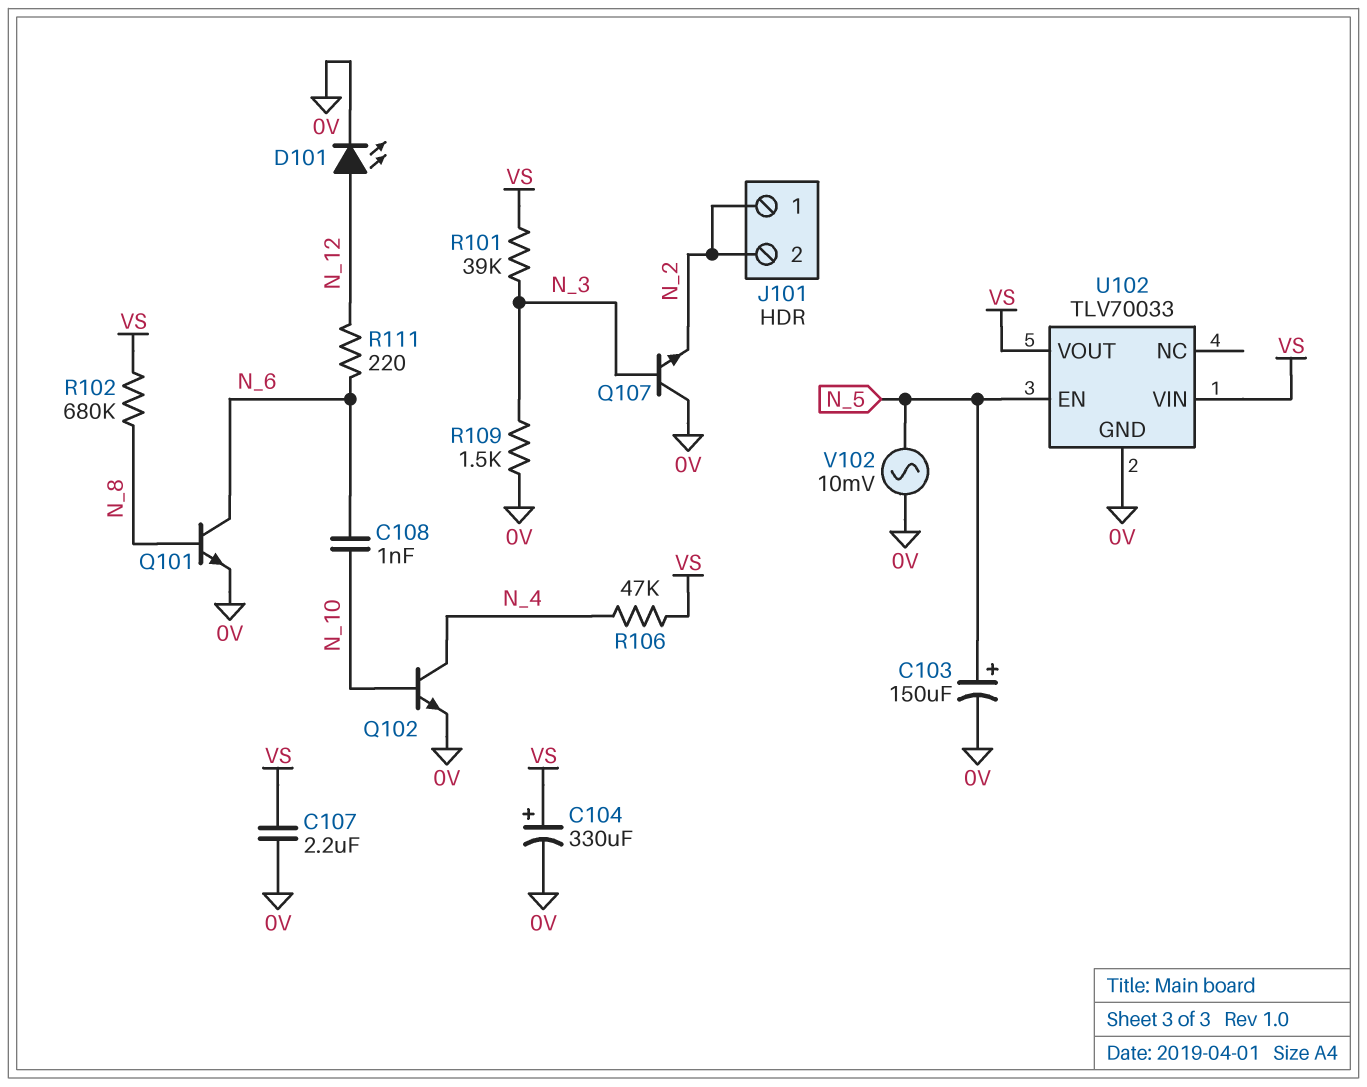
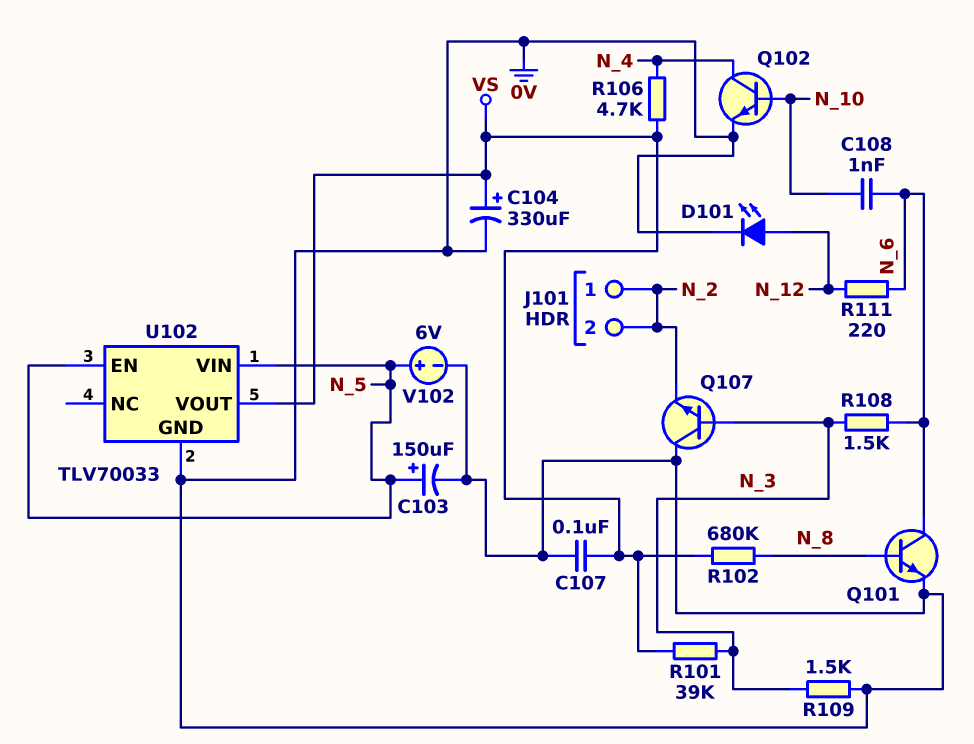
C107: 2.2uF (0V, VS) -> 100nF (0V, VS)
R106: 47k (N_4, VS) -> 4.7k (N_4, VS)
R108: none -> 1.5k (N_3, N_6)
U102 pin VIN: VS -> N_5
V102: AC 10mV (0V, N_5) -> 6V (plus N_5, minus 0V)

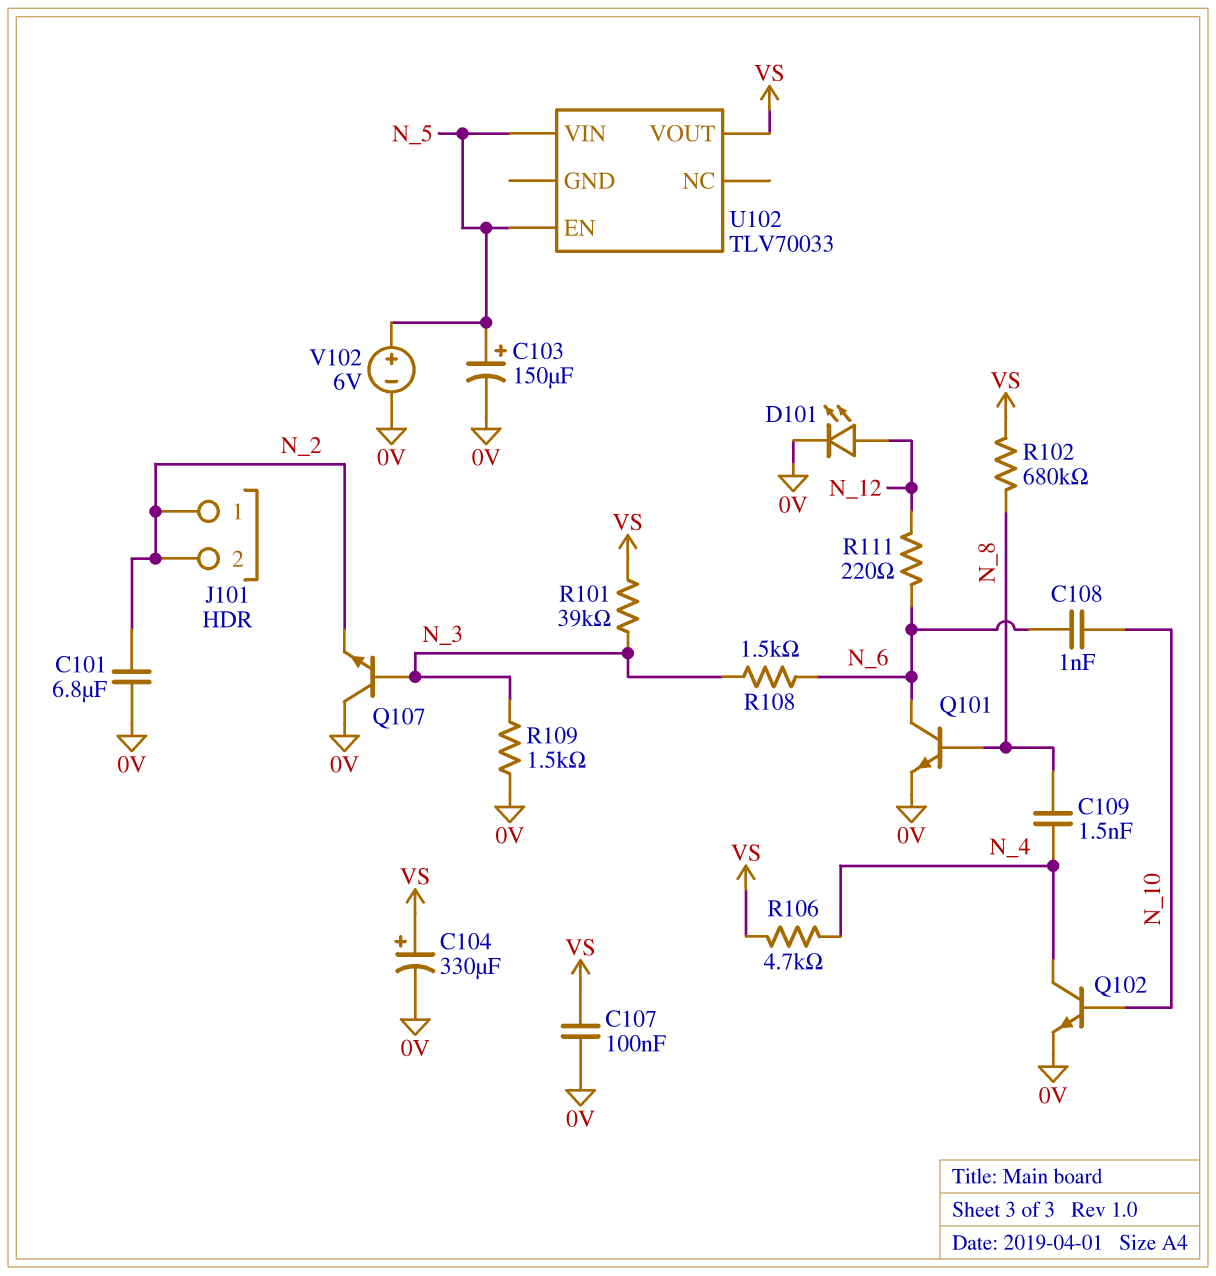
C101: none -> 6.8uF (0V, N_2)
C109: none -> 1.5nF (N_4, N_8)
U102 pin GND: 0V -> none

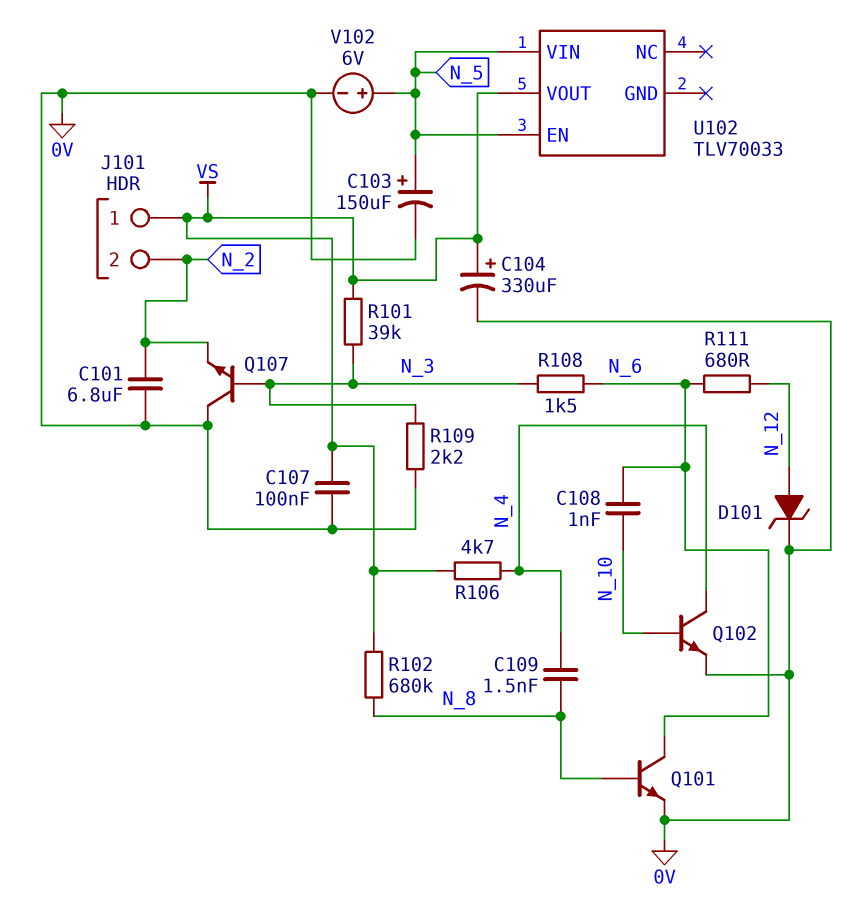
D101: LED (A N_12, K 0V) -> zener (A N_12, K 0V)
J101 pin 1: N_2 -> VS
R109: 1.5k (0V, N_3) -> 2.2k (0V, N_3)
R111: 220 (N_6, N_12) -> 680 (N_6, N_12)

